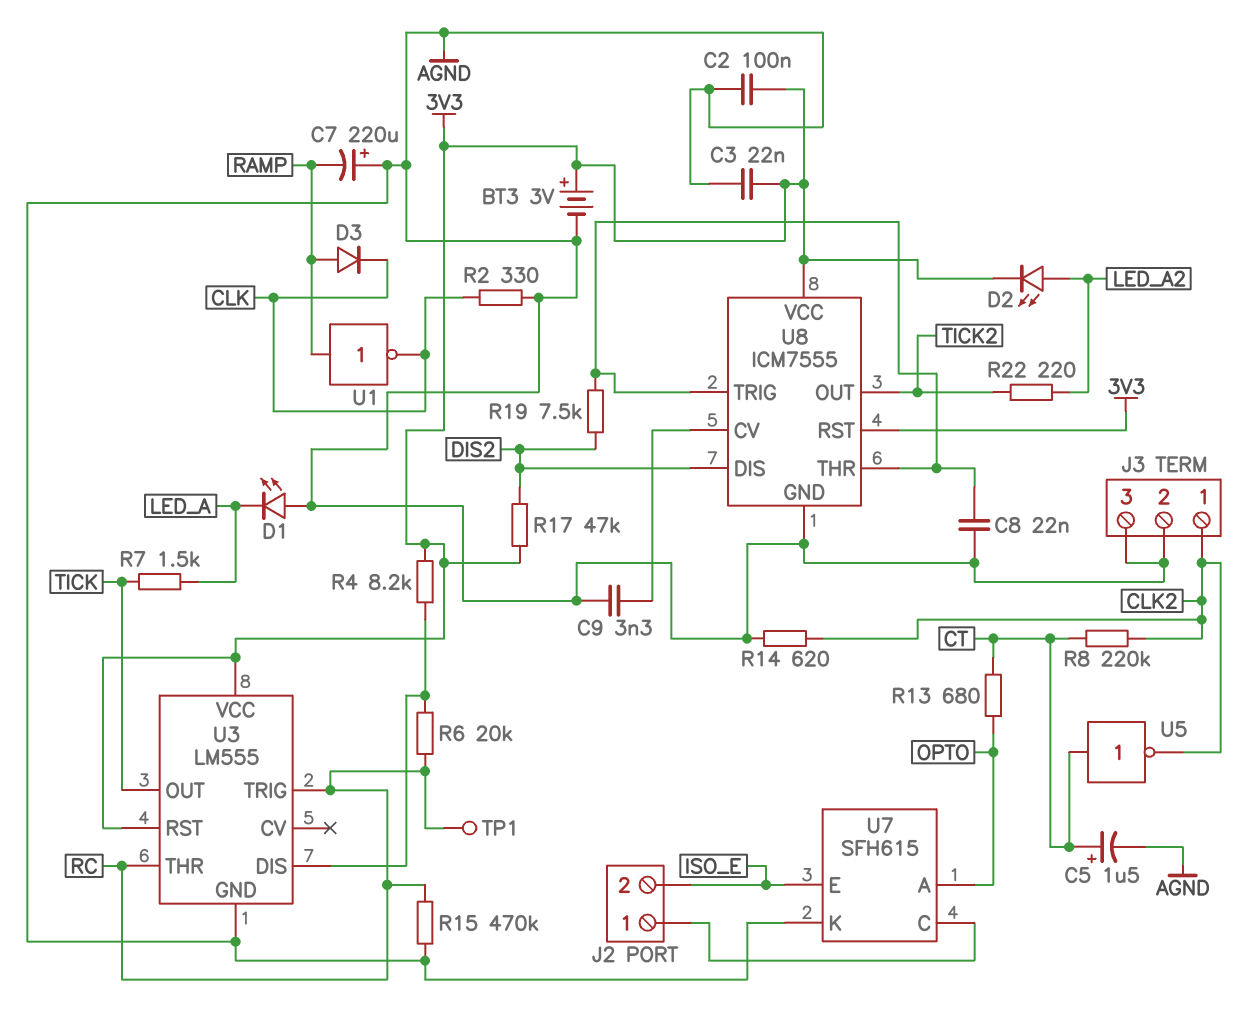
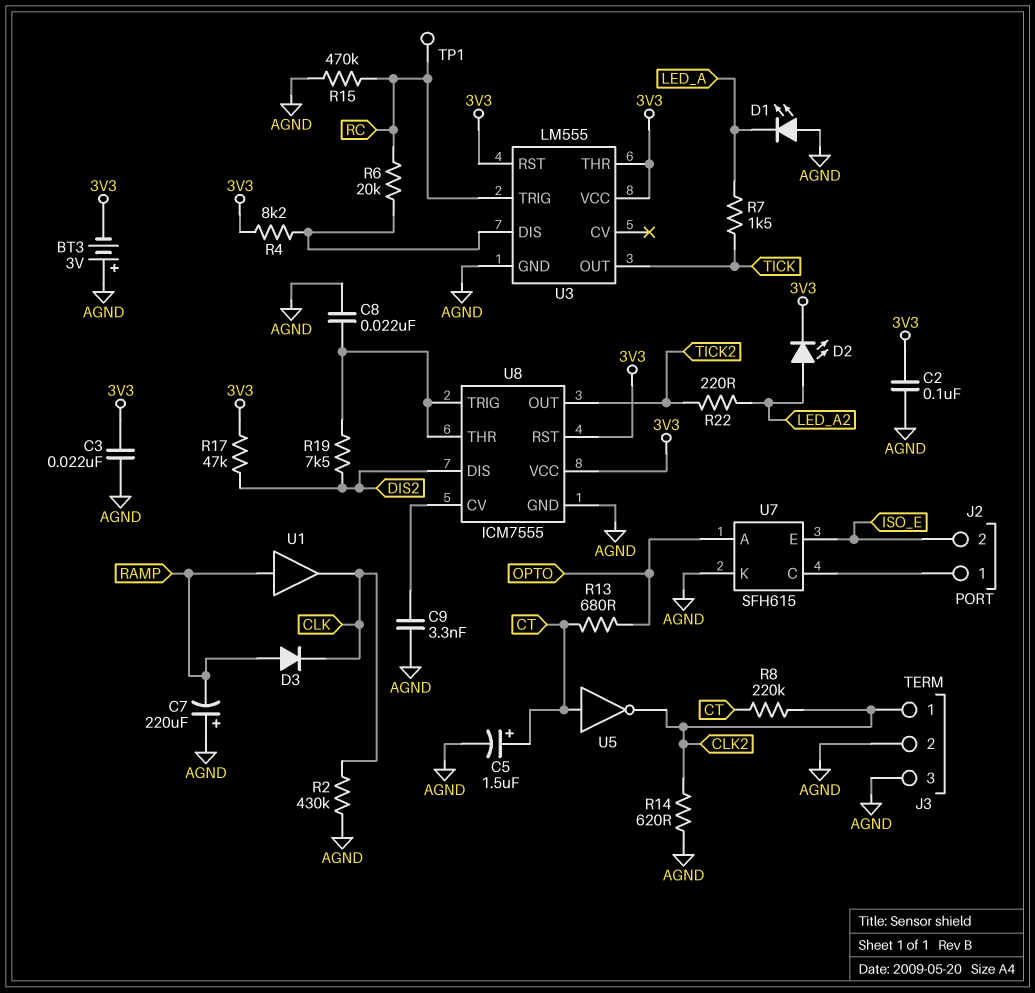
BT3: 3V (plus 3V3, minus AGND) -> 3V (plus AGND, minus 3V3)
R2: 330 (AGND, CLK) -> 430k (AGND, CLK)
U1: NOT (in RAMP, out CLK) -> buffer (in RAMP, out CLK)
U3 pin THR: RC -> 3V3

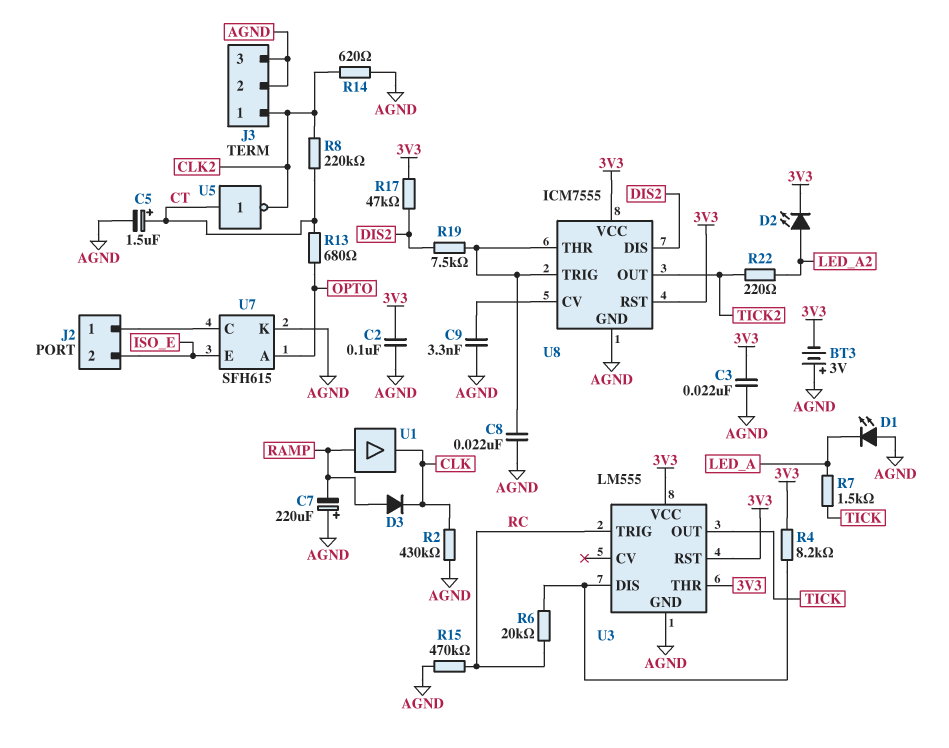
TP1: test point (RC) -> none

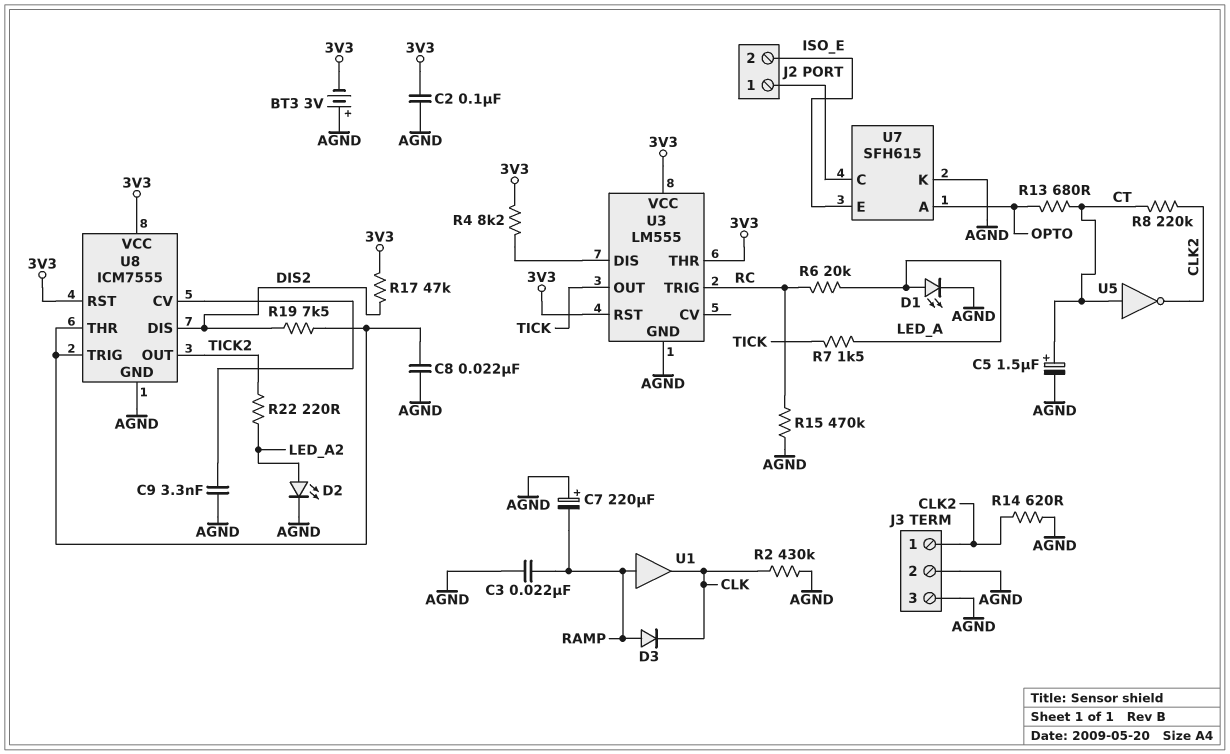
C3: 22nF (3V3, AGND) -> 22nF (AGND, RAMP)
D1: LED (A AGND, K LED_A) -> LED (A LED_A, K AGND)
D2: LED (A LED_A2, K 3V3) -> LED (A LED_A2, K AGND)
R6: 20k (RC, U3/DIS) -> 20k (LED_A, RC)

